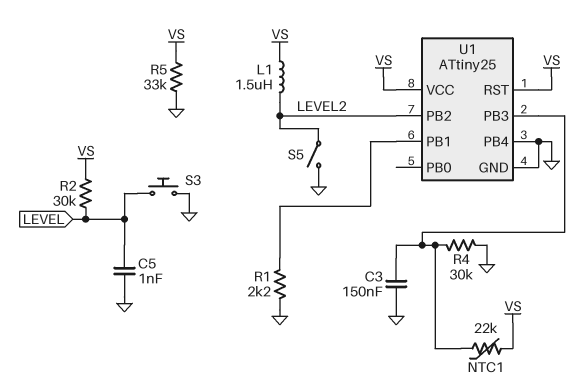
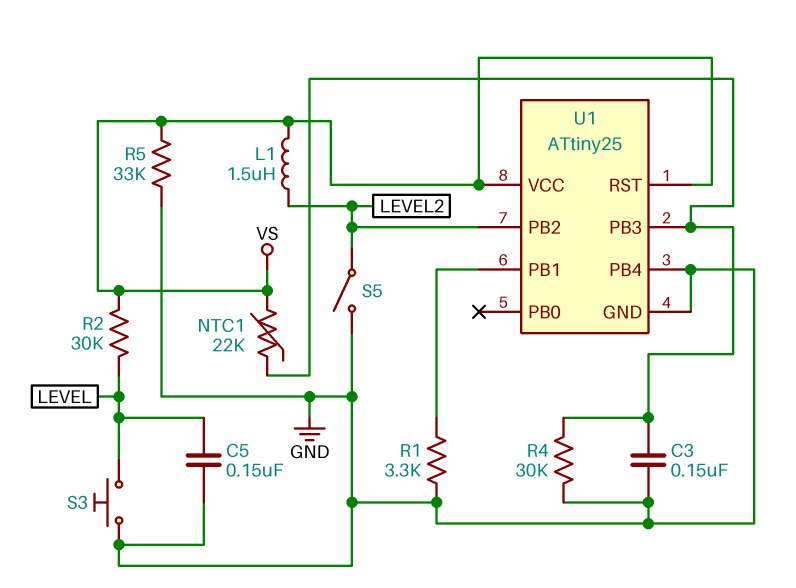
C5: 1nF (GND, LEVEL) -> 150nF (GND, LEVEL)
R1: 2.2k (GND, U1/PB1) -> 3.3k (GND, U1/PB1)

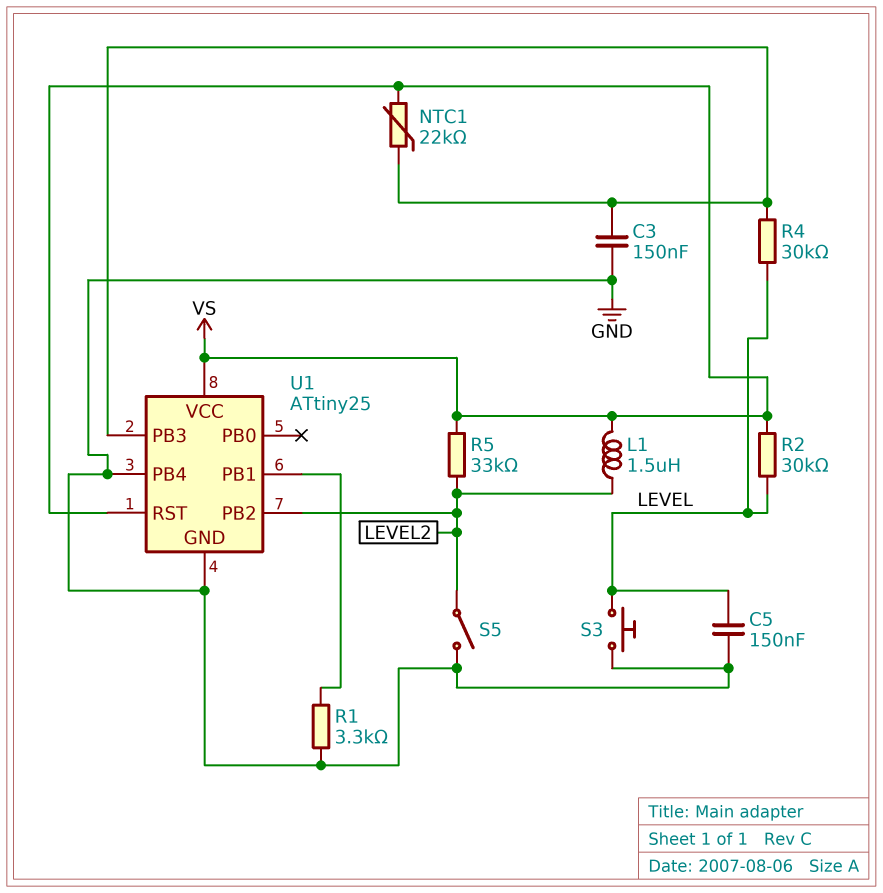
R4: 30k (GND, U1/PB3) -> 30k (LEVEL, U1/PB3)
R5: 33k (GND, VS) -> 33k (LEVEL2, VS)

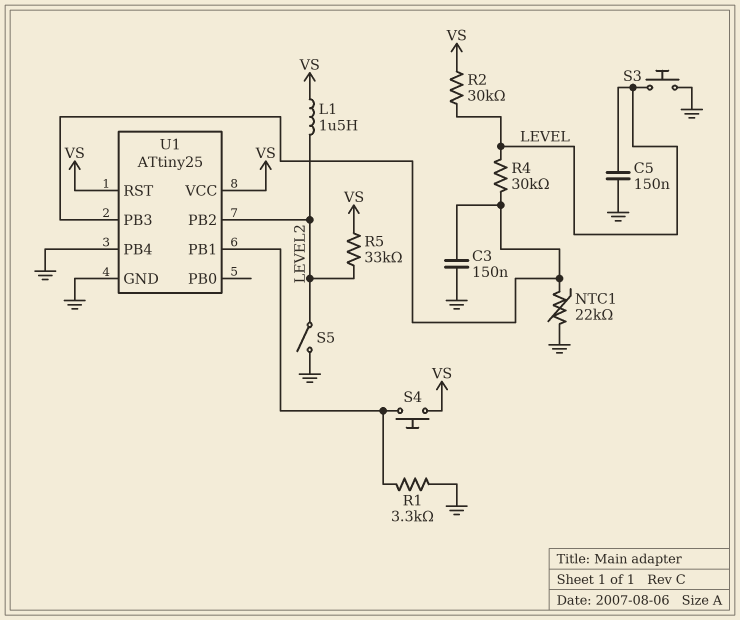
NTC1: 22k (U1/PB3, VS) -> 22k (GND, U1/PB3)
S4: none -> button (U1/PB1, VS)

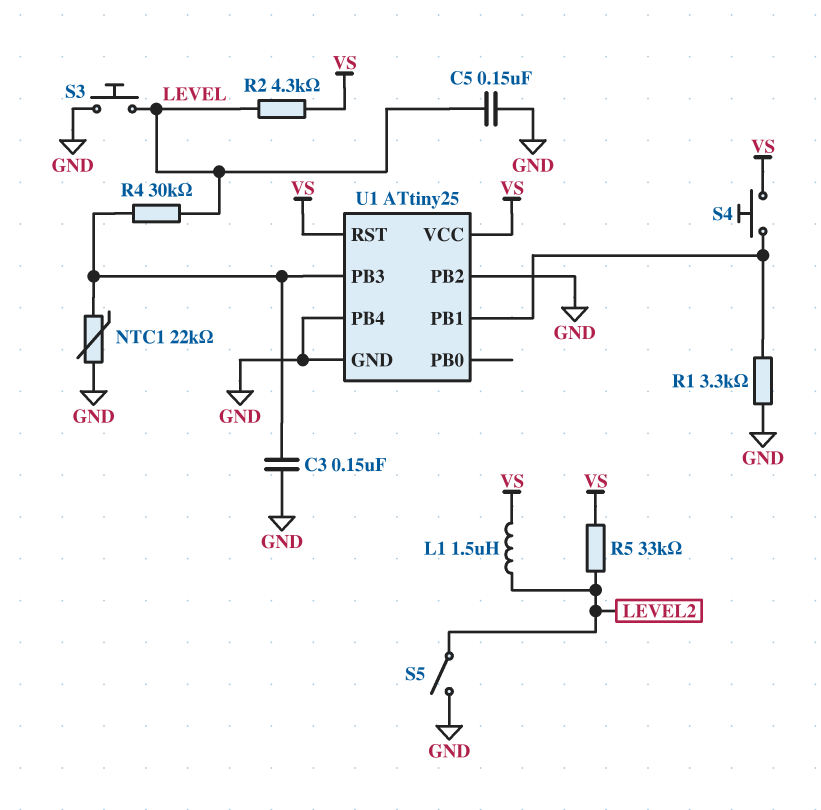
R2: 30k (LEVEL, VS) -> 4.3k (LEVEL, VS)
U1 pin PB2: LEVEL2 -> GND

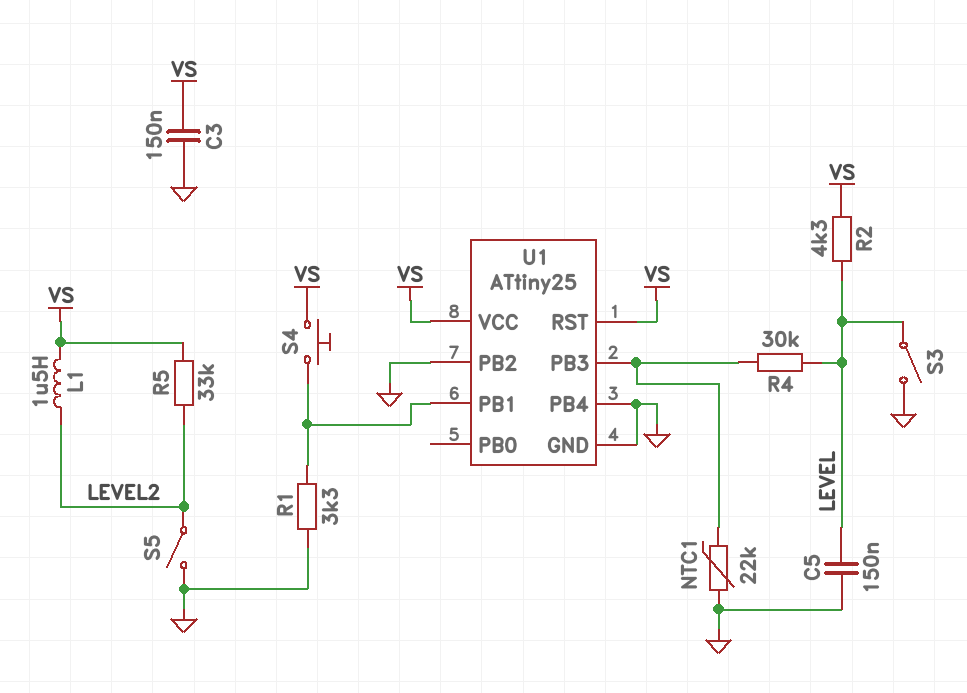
C3: 150nF (GND, U1/PB3) -> 150nF (GND, VS)
S3: button (GND, LEVEL) -> switch (GND, LEVEL)

